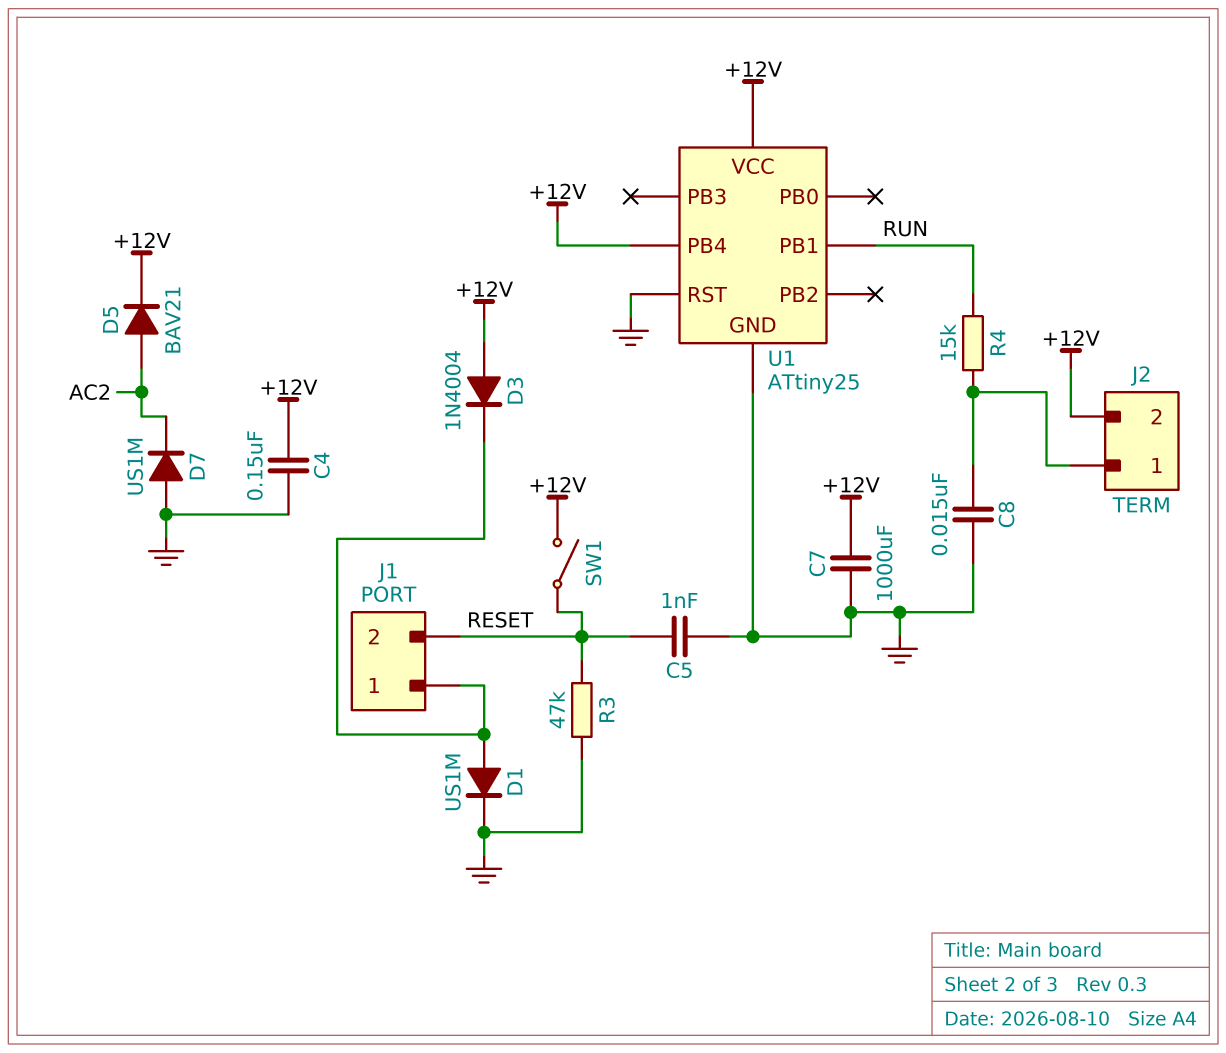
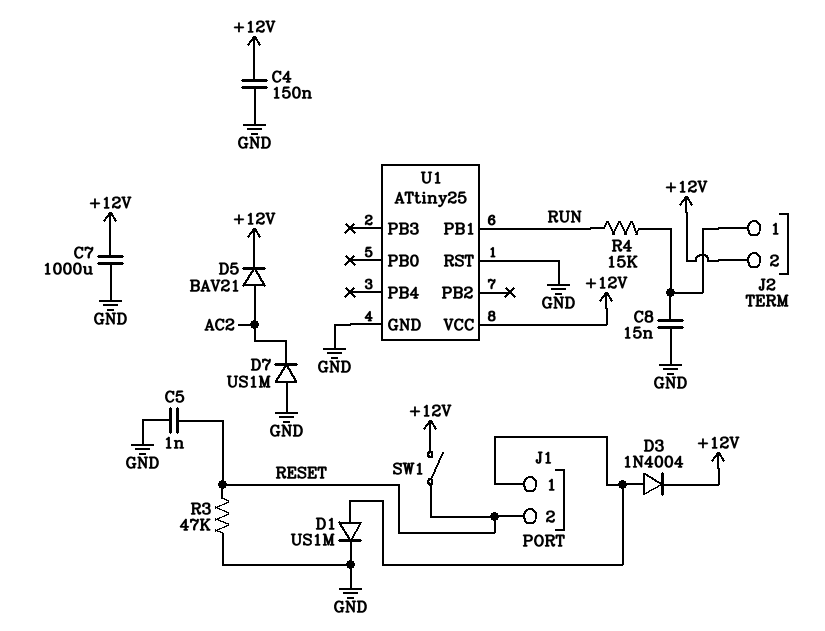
D3: diode 1N4004 (A +12V, K J1/1) -> diode 1N4004 (A J1/1, K +12V)
U1 pin PB4: +12V -> none

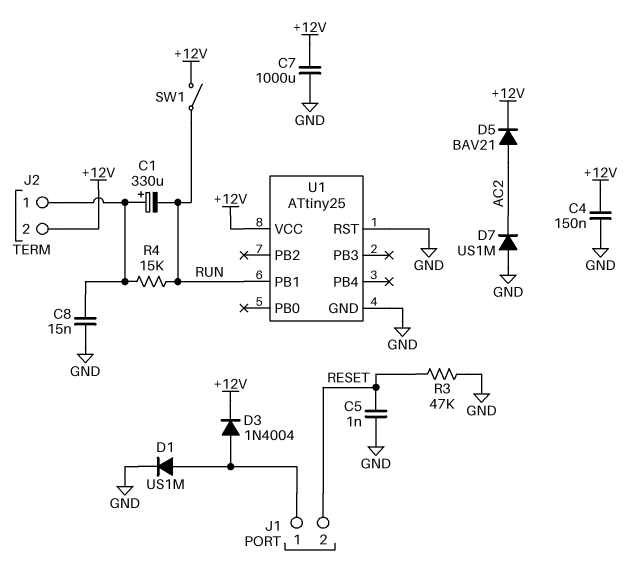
C1: none -> 330uF (plus J2/1, minus RUN)
SW1: switch (+12V, RESET) -> switch (+12V, RUN)

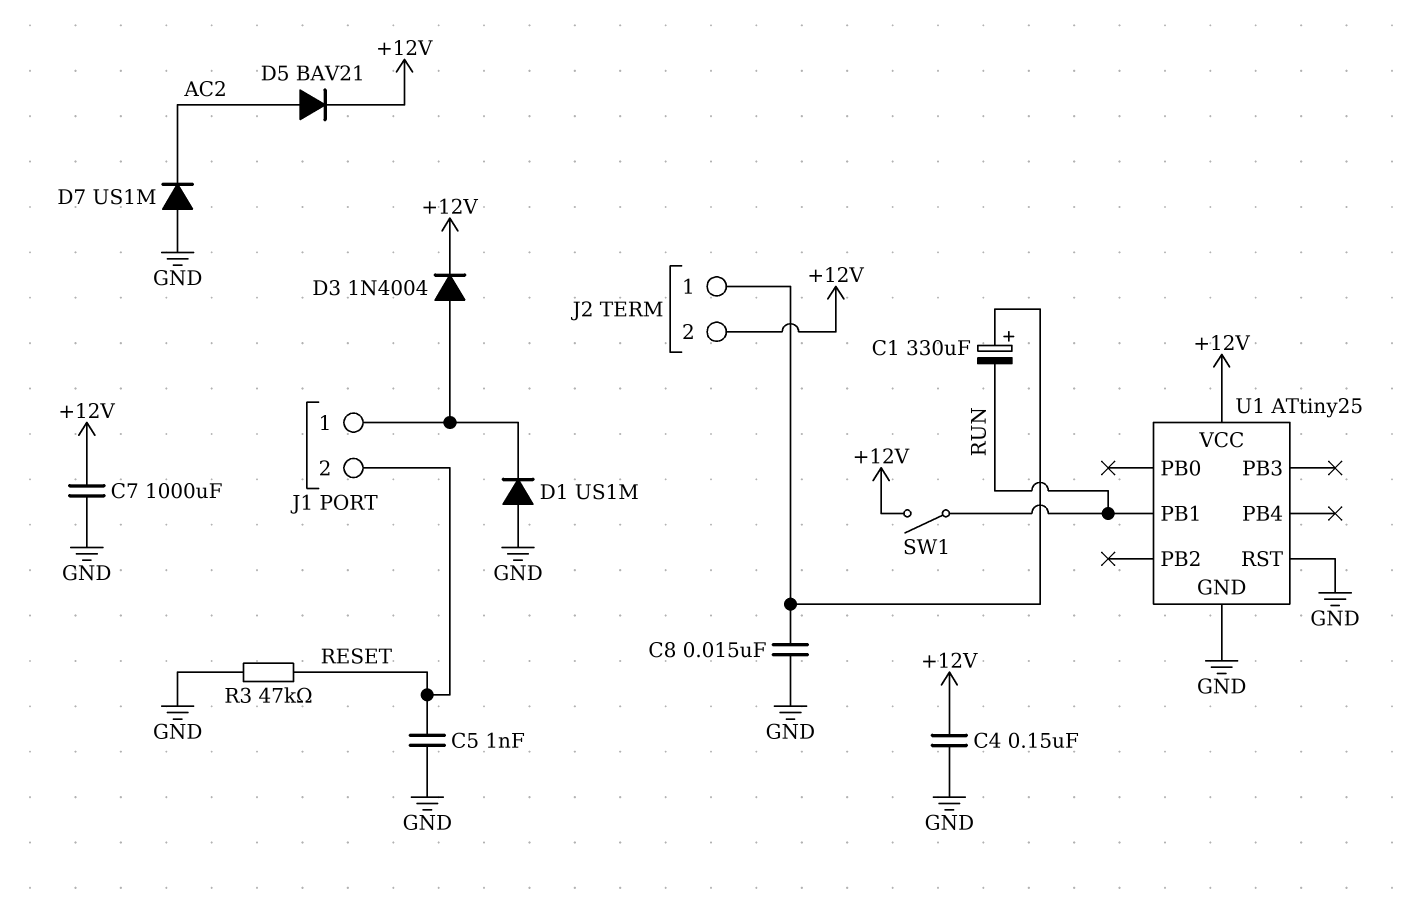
D1: diode US1M (A J1/1, K GND) -> diode US1M (A GND, K J1/1)
R4: 15k (J2/1, RUN) -> none

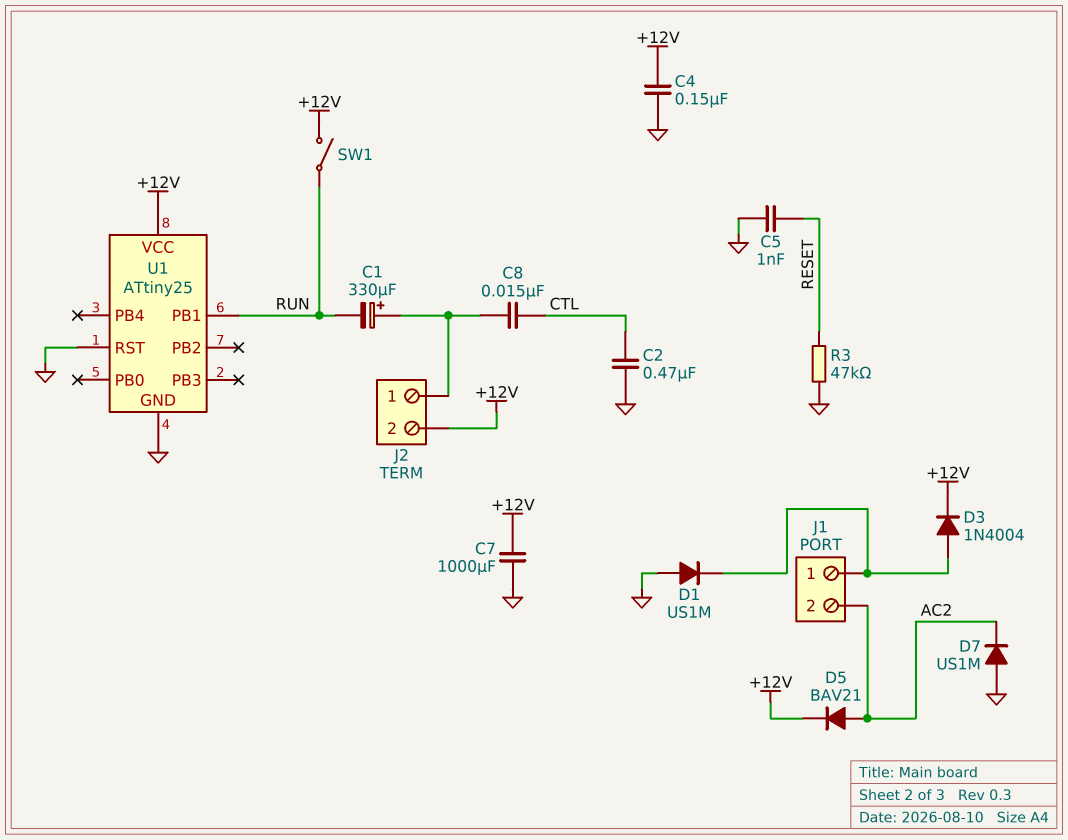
C2: none -> 470nF (CTL, GND)
C8: 15nF (GND, J2/1) -> 15nF (CTL, J2/1)
J1 pin 2: RESET -> AC2

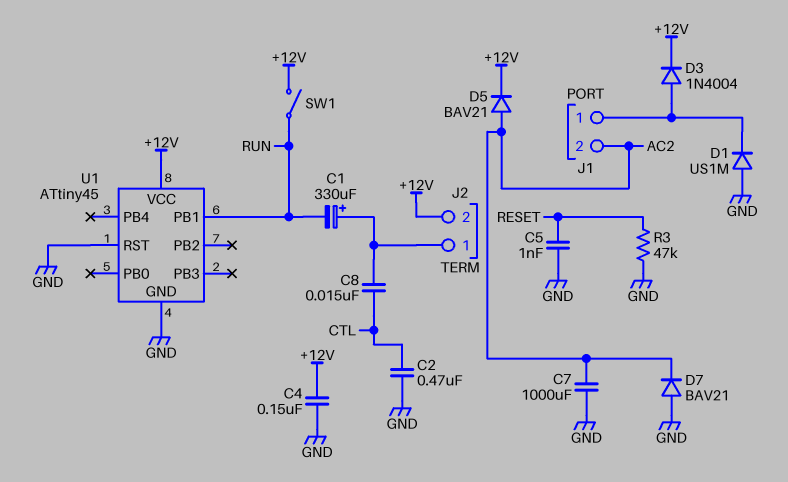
C7: 1000uF (+12V, GND) -> 1000uF (AC2, GND)
D7: diode US1M (A GND, K AC2) -> diode BAV21 (A GND, K AC2)
U1: ATtiny25 -> ATtiny45

